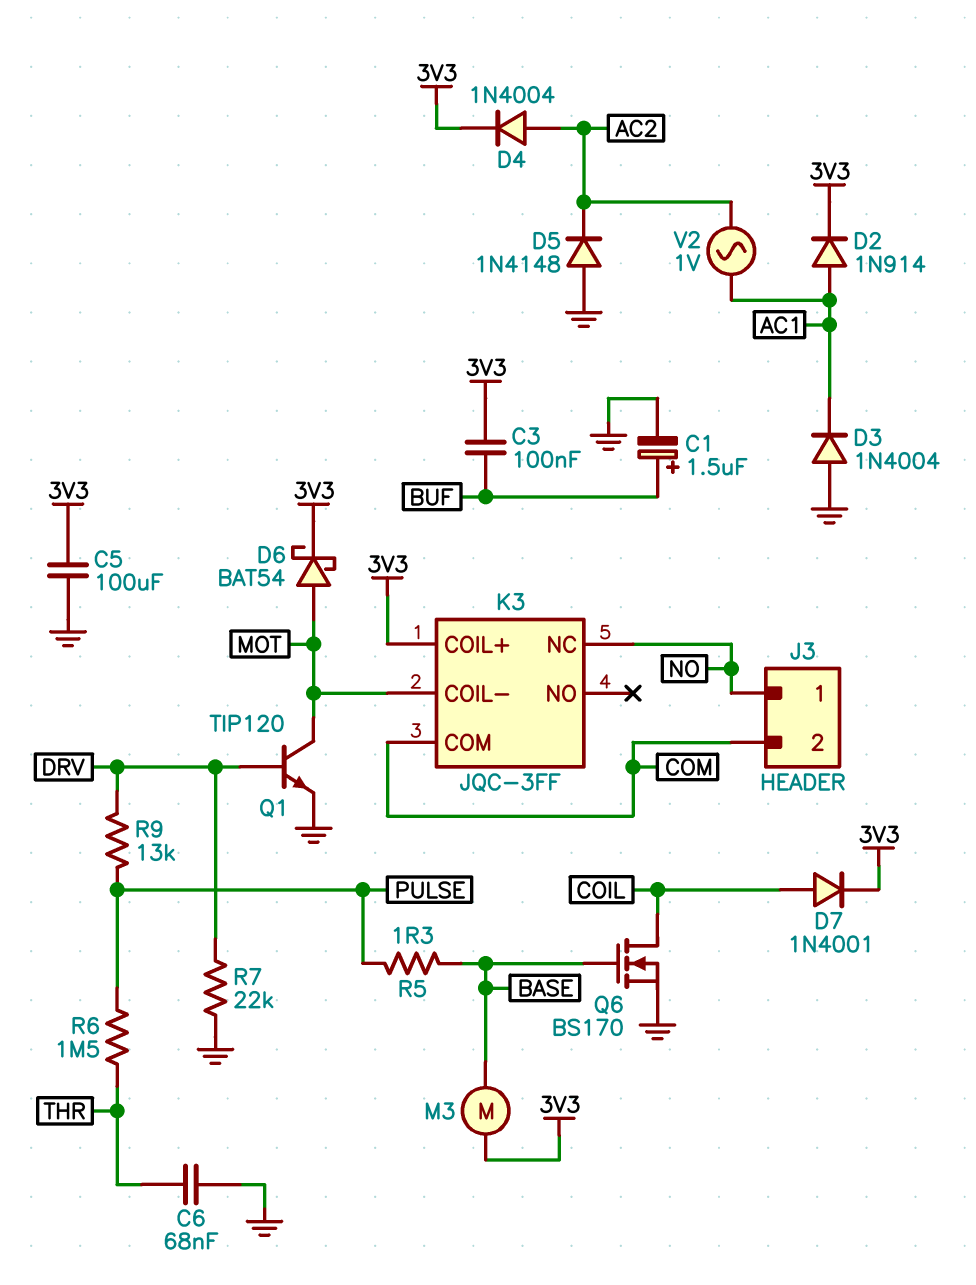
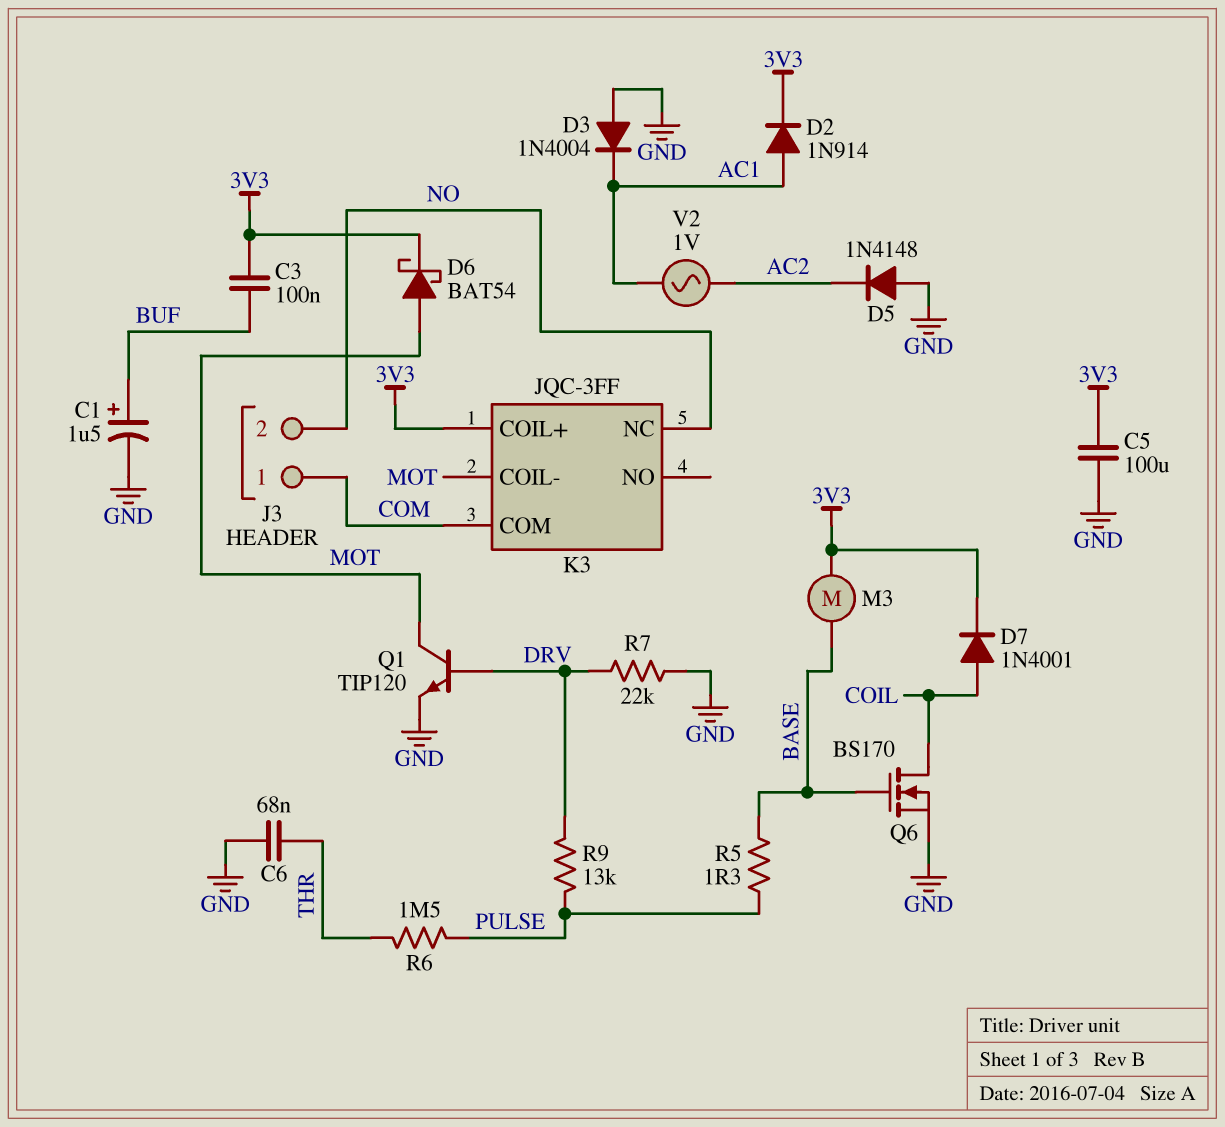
D4: diode 1N4004 (A AC2, K 3V3) -> none
J3 pin 1: NO -> COM
J3 pin 2: COM -> NO

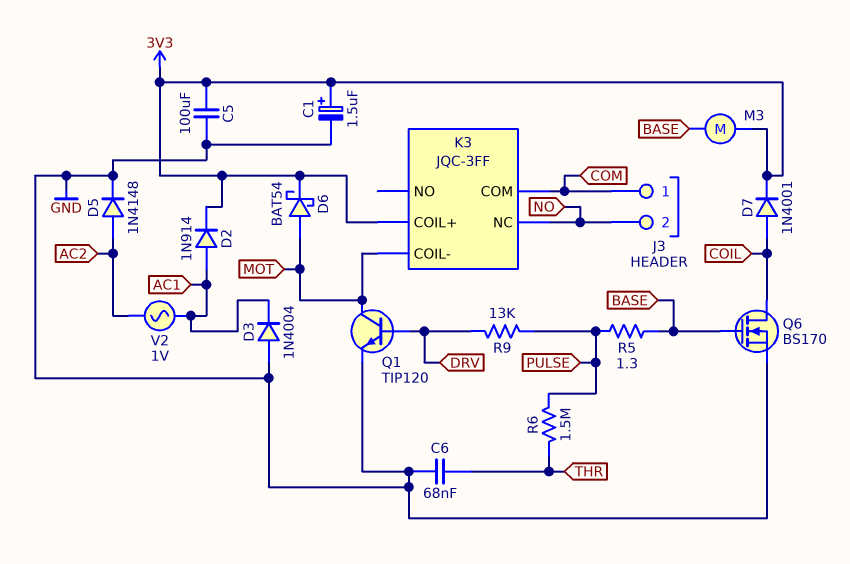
C1: 1.5uF (plus BUF, minus GND) -> 1.5uF (plus 3V3, minus GND)
C3: 100nF (3V3, BUF) -> none
D5: diode 1N4148 (A GND, K AC2) -> diode 1N4148 (A AC2, K GND)
R7: 22k (DRV, GND) -> none

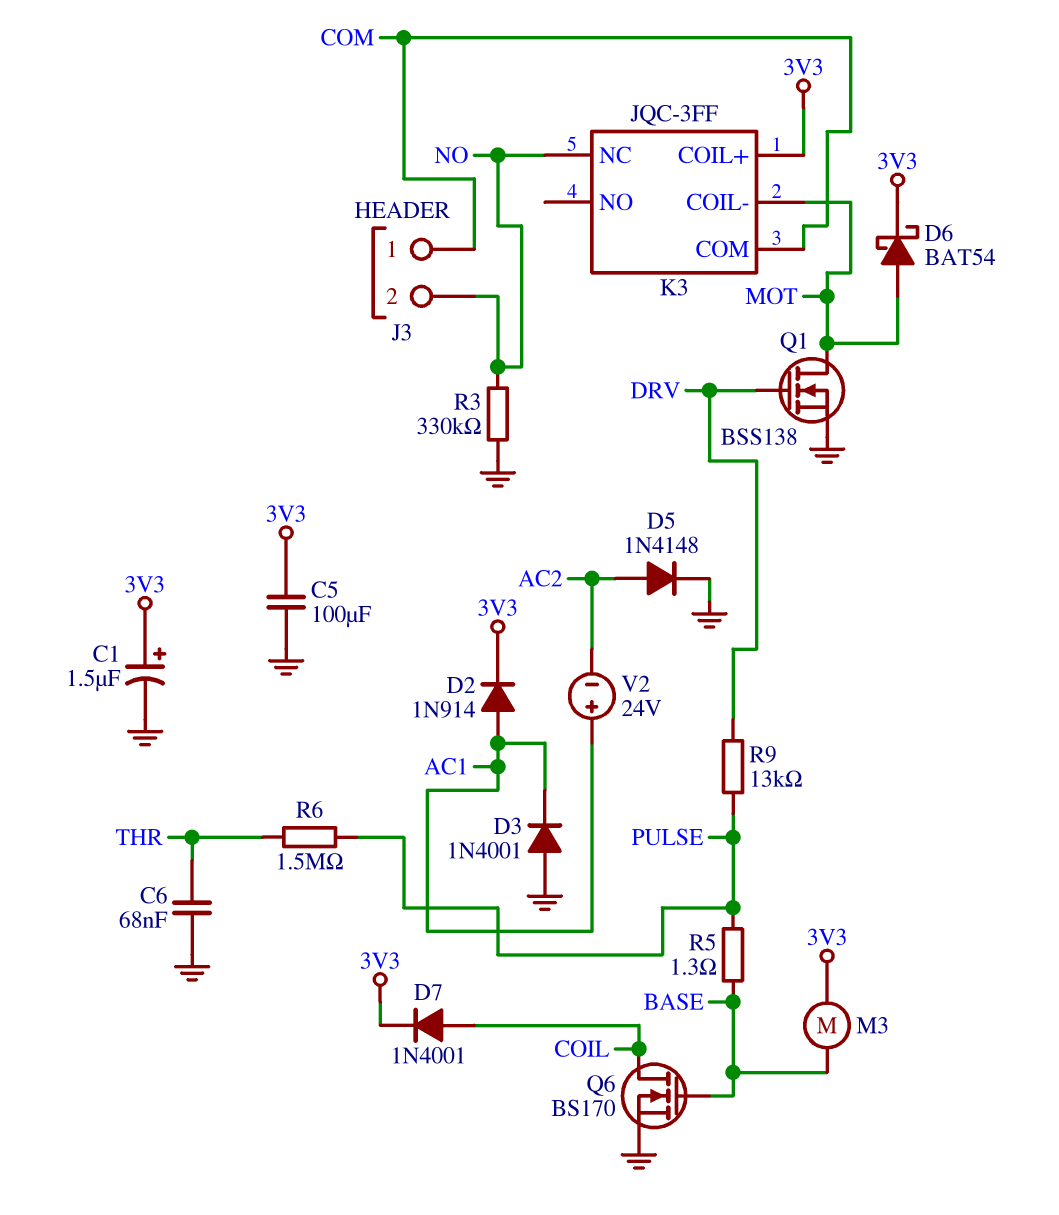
D3: diode 1N4004 (A GND, K AC1) -> diode 1N4001 (A GND, K AC1)
Q1: NPN TIP120 (B DRV, C MOT, E GND) -> NMOS BSS138 (G DRV, D MOT, S GND)
R3: none -> 330k (GND, NO)
V2: AC 1V (AC1, AC2) -> 24V (plus AC1, minus AC2)

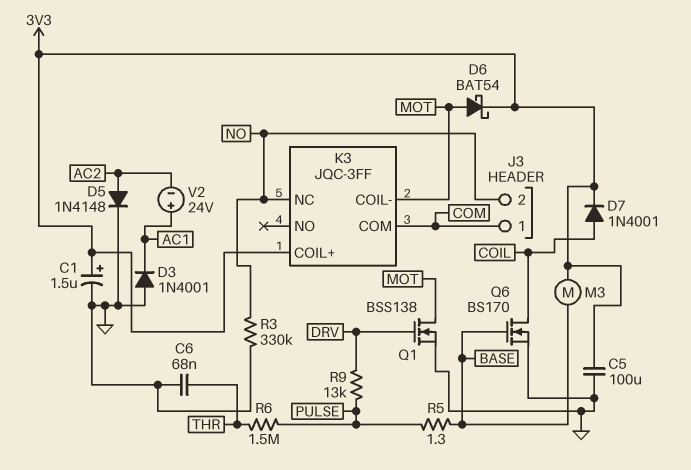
D2: diode 1N914 (A AC1, K 3V3) -> none

